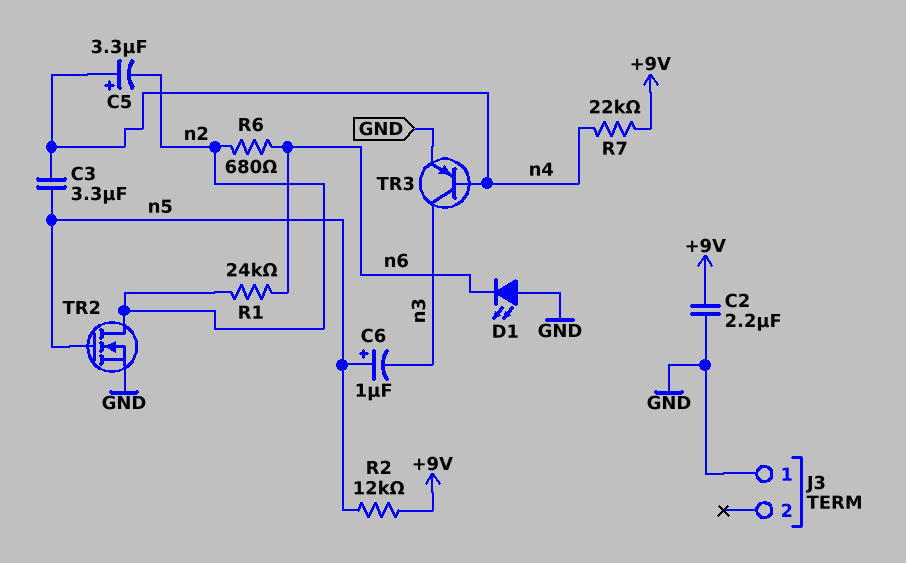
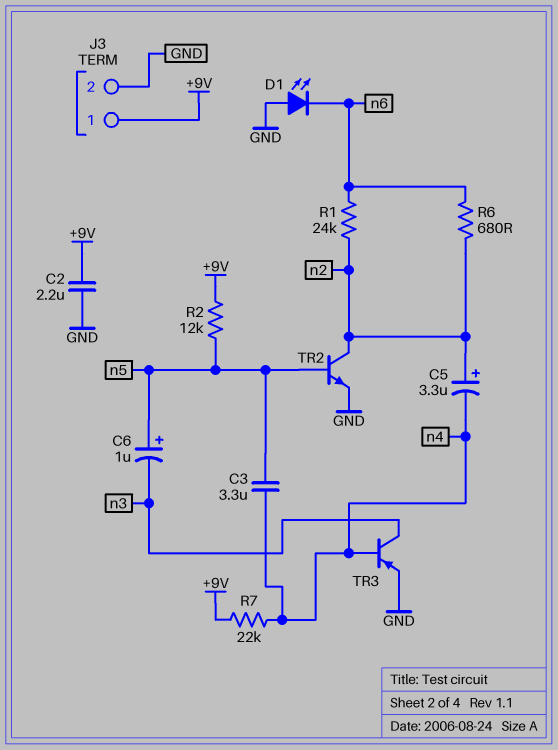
C5: 3.3uF (plus n4, minus n2) -> 3.3uF (plus n2, minus n4)
J3 pin 1: GND -> +9V
J3 pin 2: none -> GND
TR2: NMOS (G n5, D n2, S GND) -> NPN (B n5, C n2, E GND)

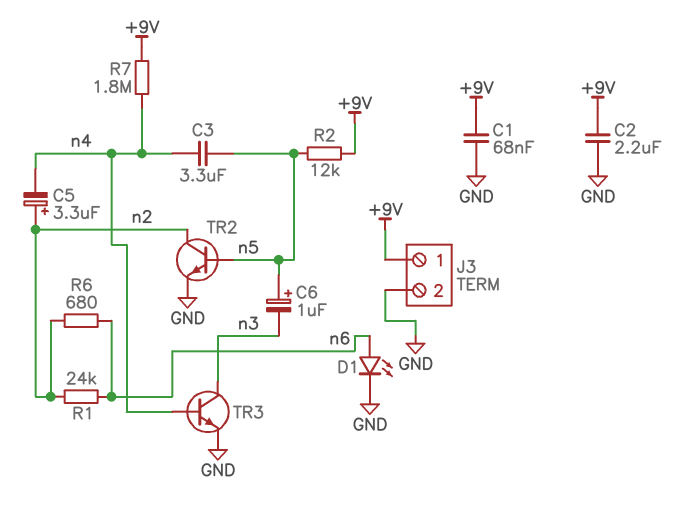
C1: none -> 68nF (+9V, GND)
D1: LED (A GND, K n6) -> LED (A n6, K GND)
R7: 22k (+9V, n4) -> 1.8M (+9V, n4)
TR3: PNP (B n4, C n3, E GND) -> NPN (B n4, C n3, E GND)

